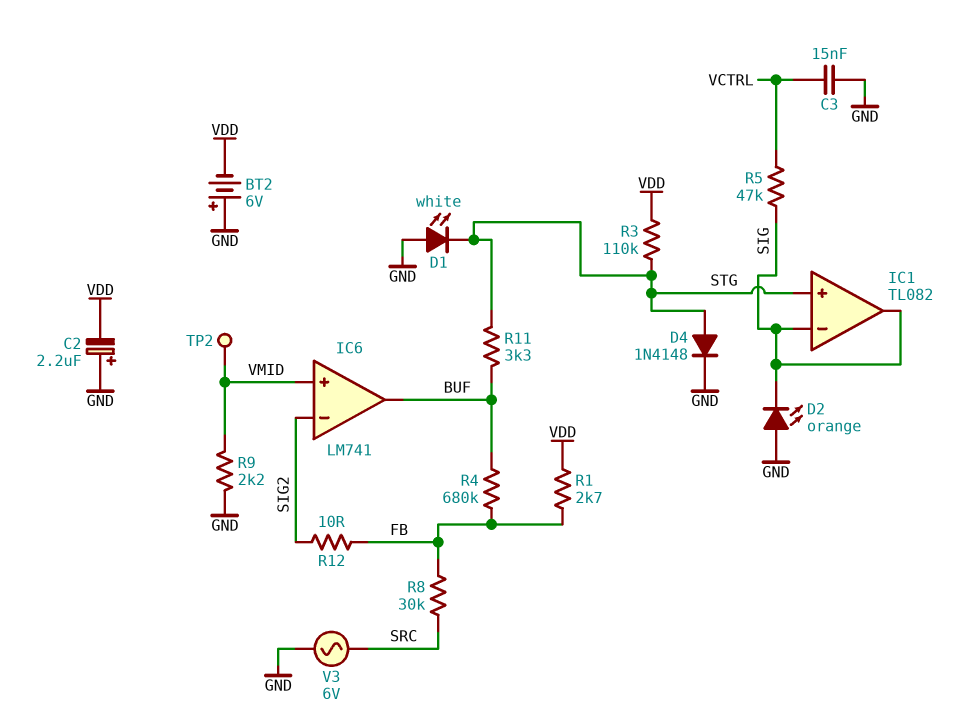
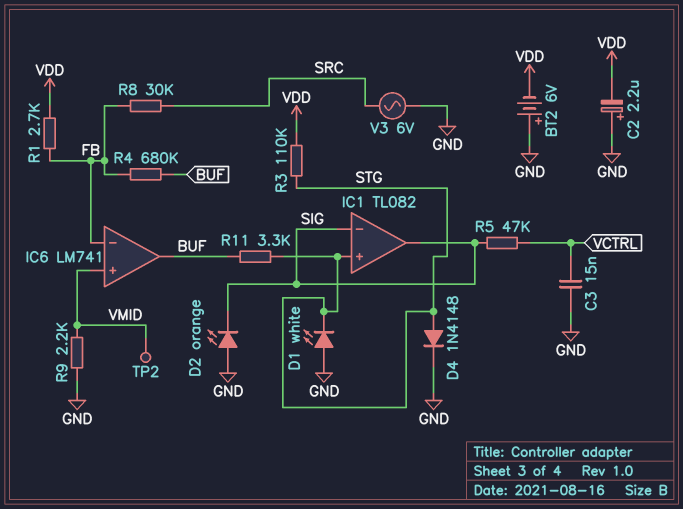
IC6 pin in-: SIG2 -> FB
R12: 10 (FB, SIG2) -> none

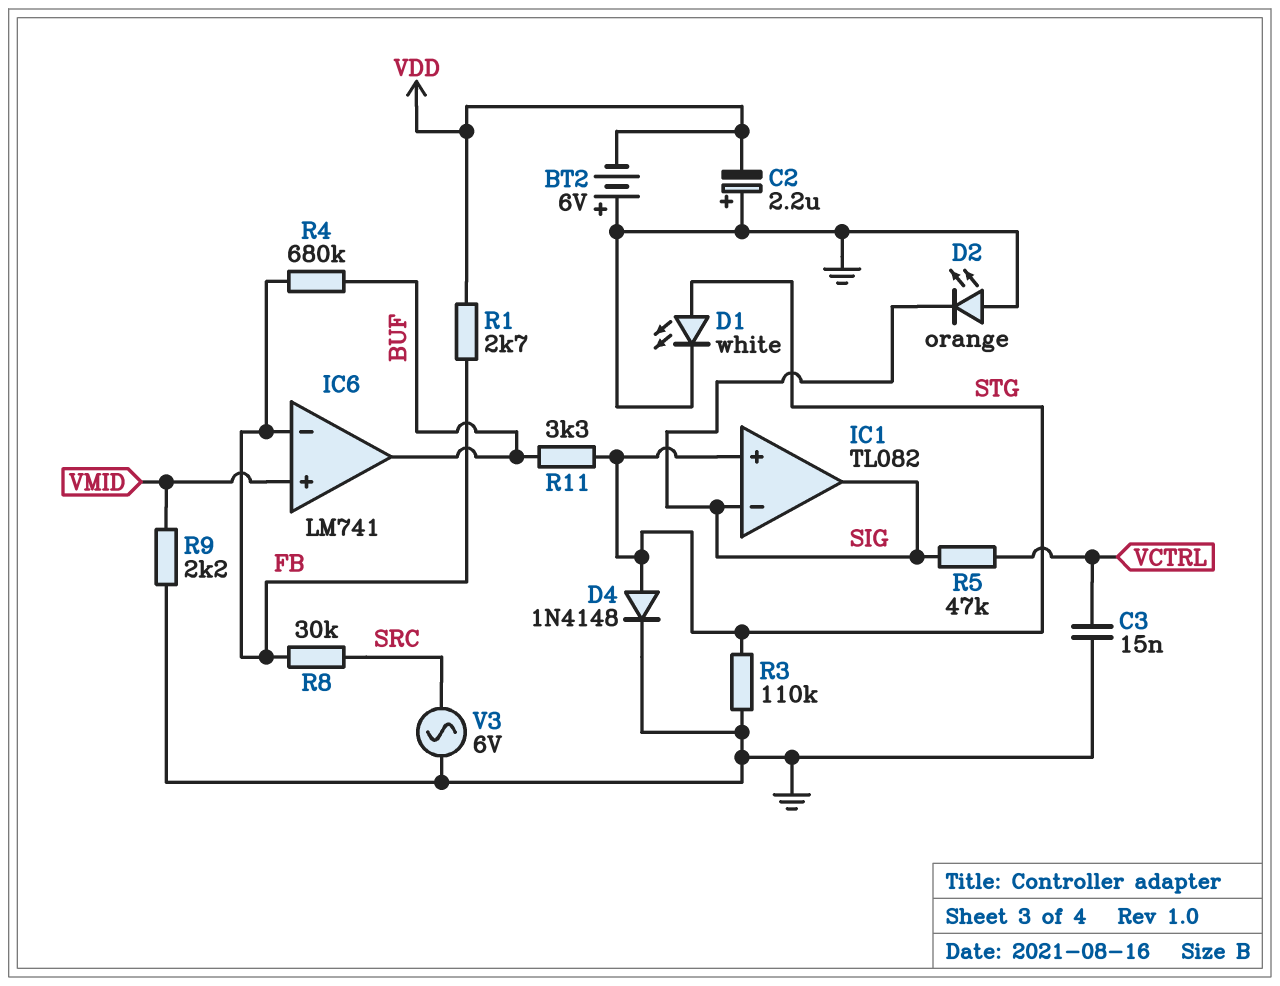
D1: LED white (A GND, K STG) -> LED white (A STG, K GND)
R3: 110k (STG, VDD) -> 110k (GND, STG)
TP2: test point (VMID) -> none

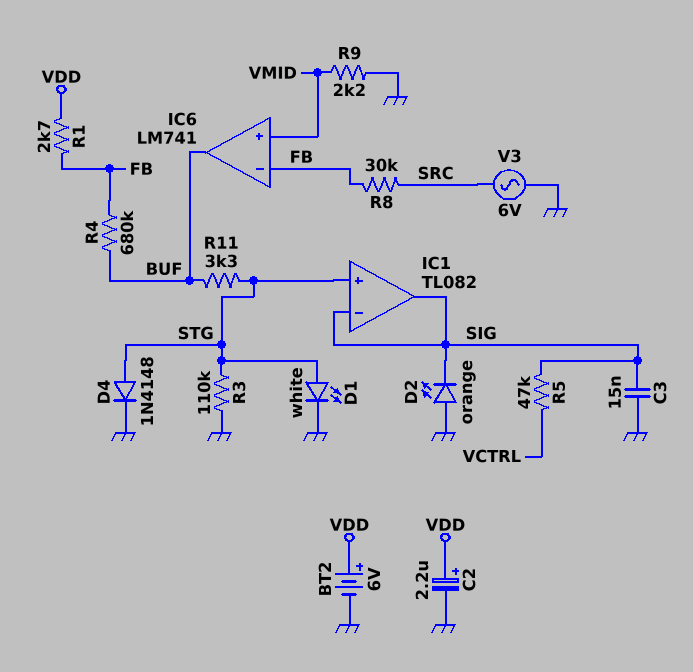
BT2: 6V (plus GND, minus VDD) -> 6V (plus VDD, minus GND)
C2: 2.2uF (plus GND, minus VDD) -> 2.2uF (plus VDD, minus GND)
C3: 15nF (GND, VCTRL) -> 15nF (GND, SIG)

